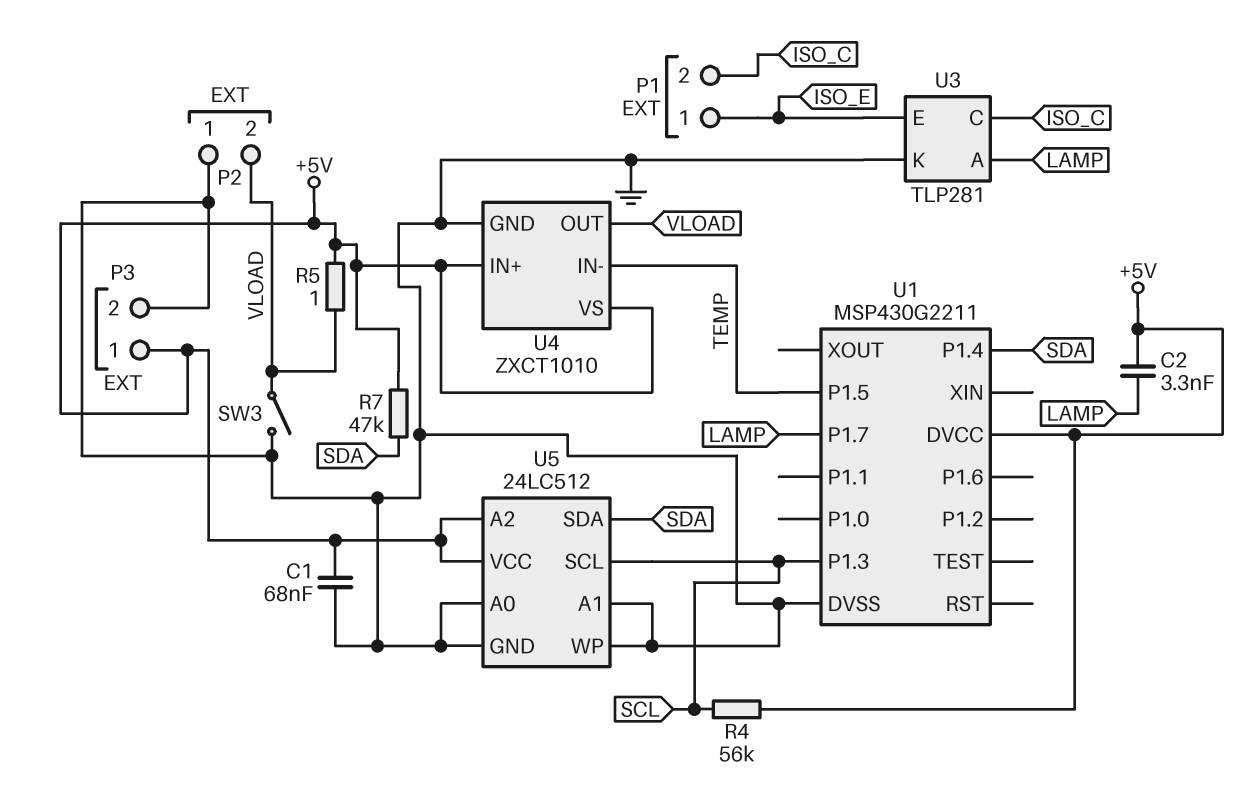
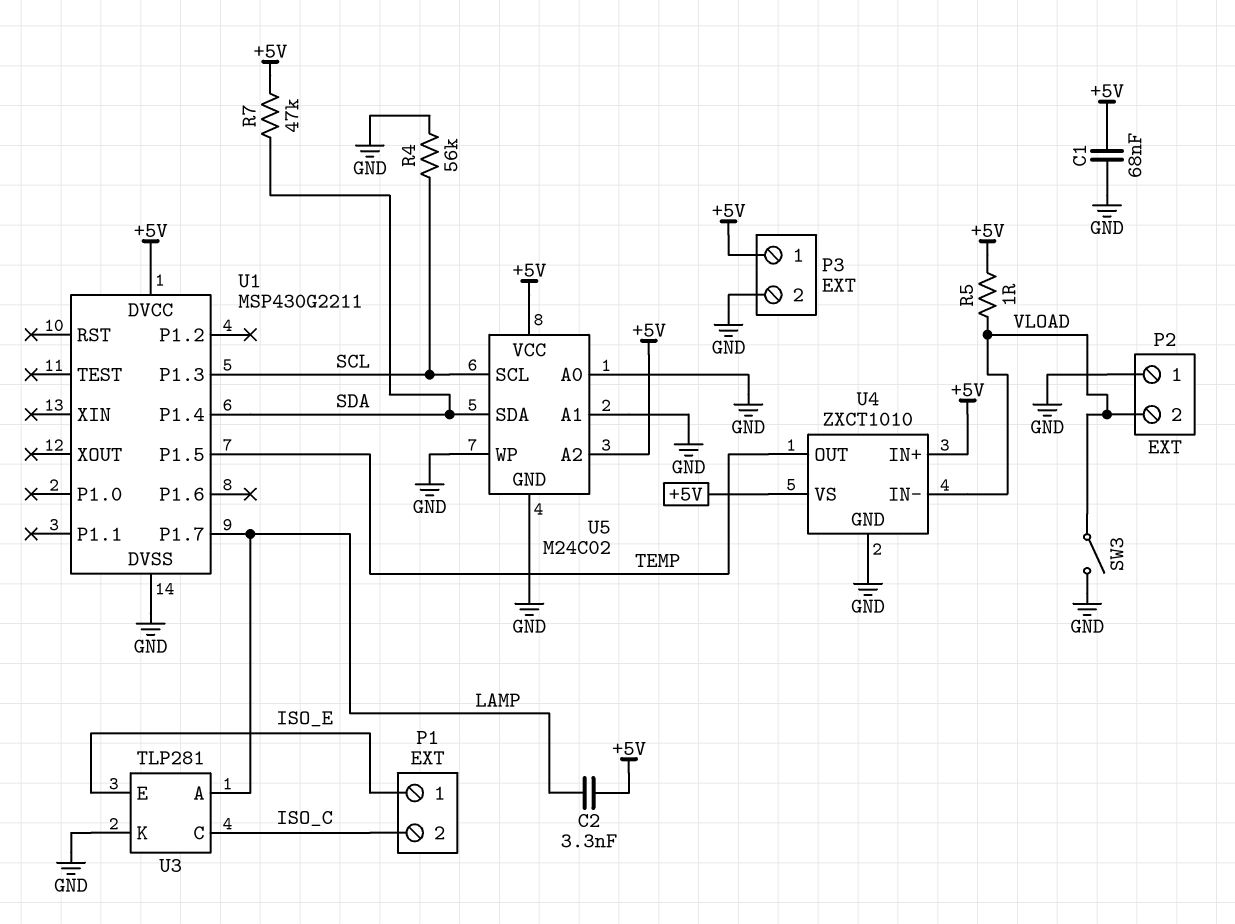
R4: 56k (+5V, SCL) -> 56k (GND, SCL)
U4 pin IN-: TEMP -> VLOAD
U4 pin OUT: VLOAD -> TEMP
U5: 24LC512 -> M24C02

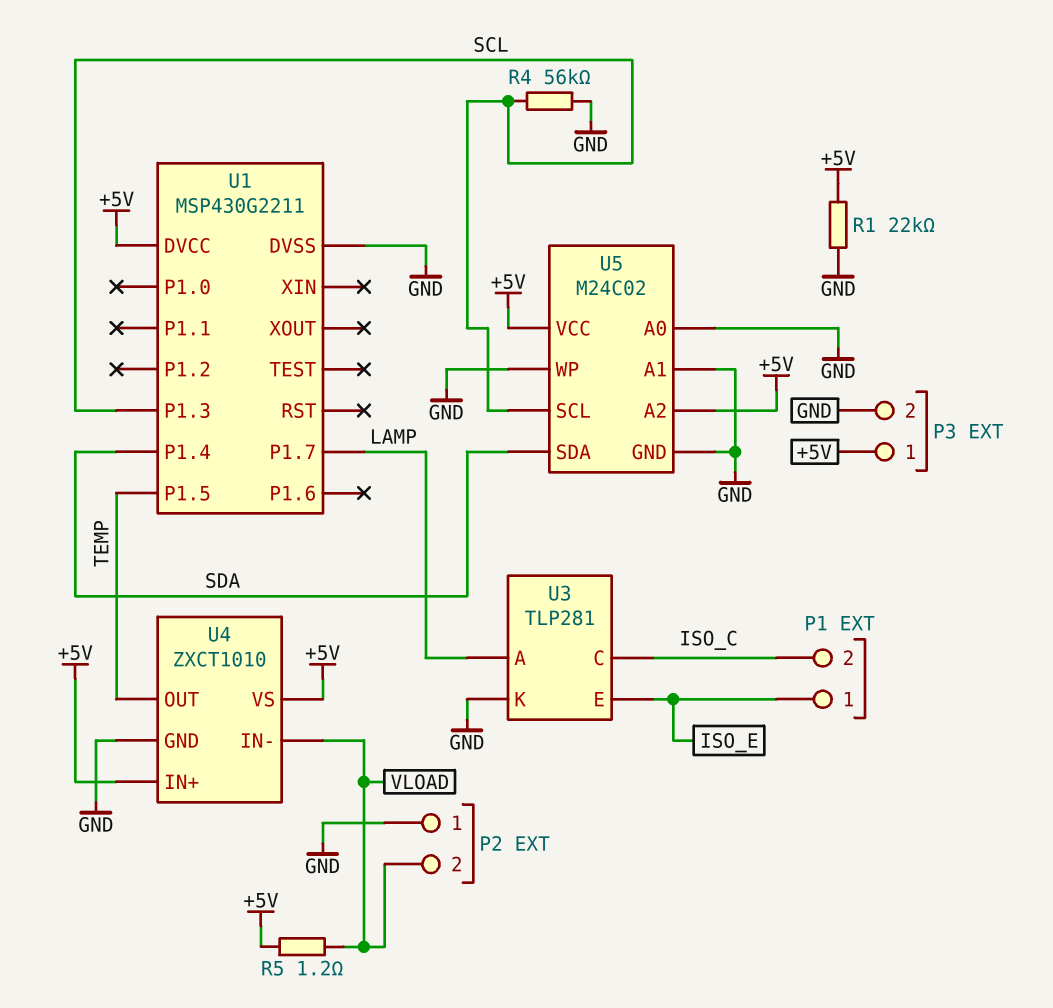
C1: 68nF (+5V, GND) -> none
C2: 3.3nF (+5V, LAMP) -> none
R1: none -> 22k (+5V, GND)
R5: 1 (+5V, VLOAD) -> 1.2 (+5V, VLOAD)
R7: 47k (+5V, SDA) -> none
SW3: switch (GND, VLOAD) -> none

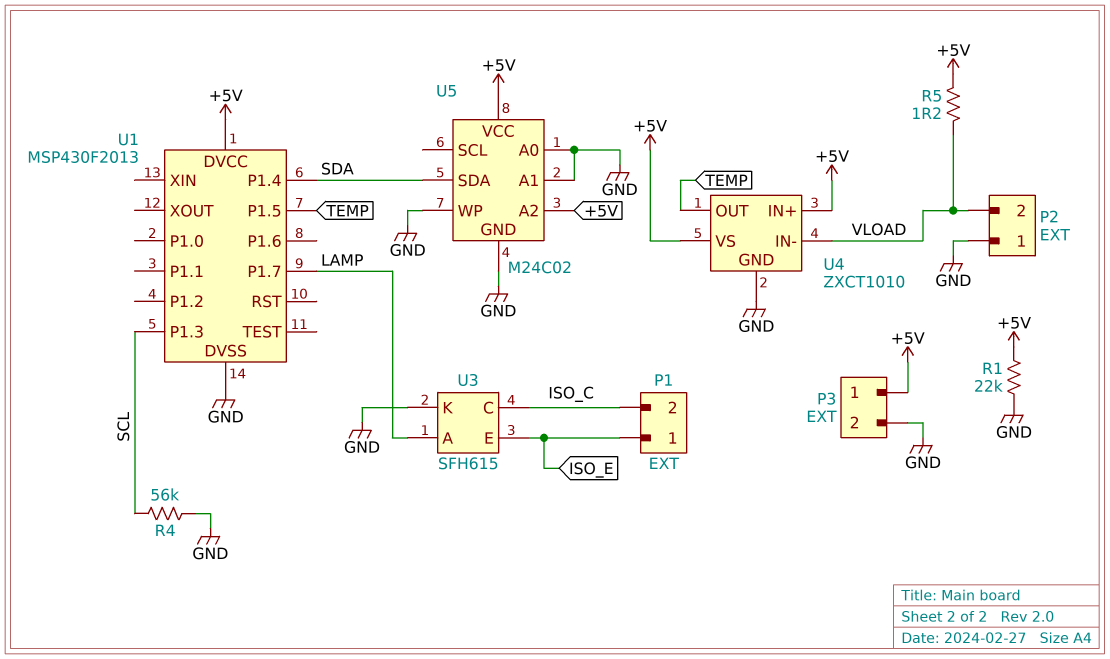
U1: MSP430G2211 -> MSP430F2013
U3: TLP281 -> SFH615
U5 pin SCL: SCL -> none

